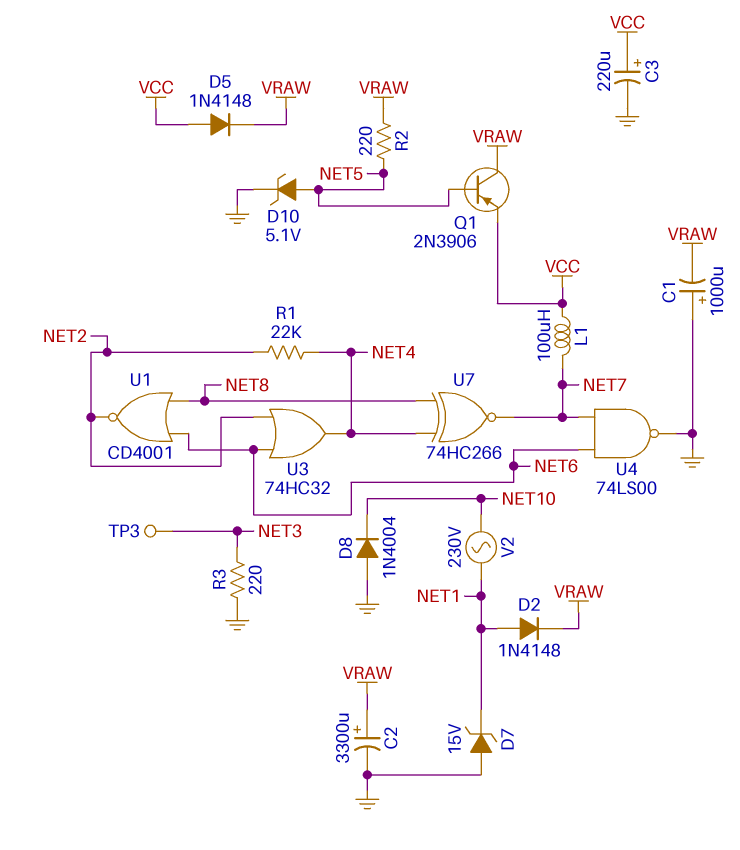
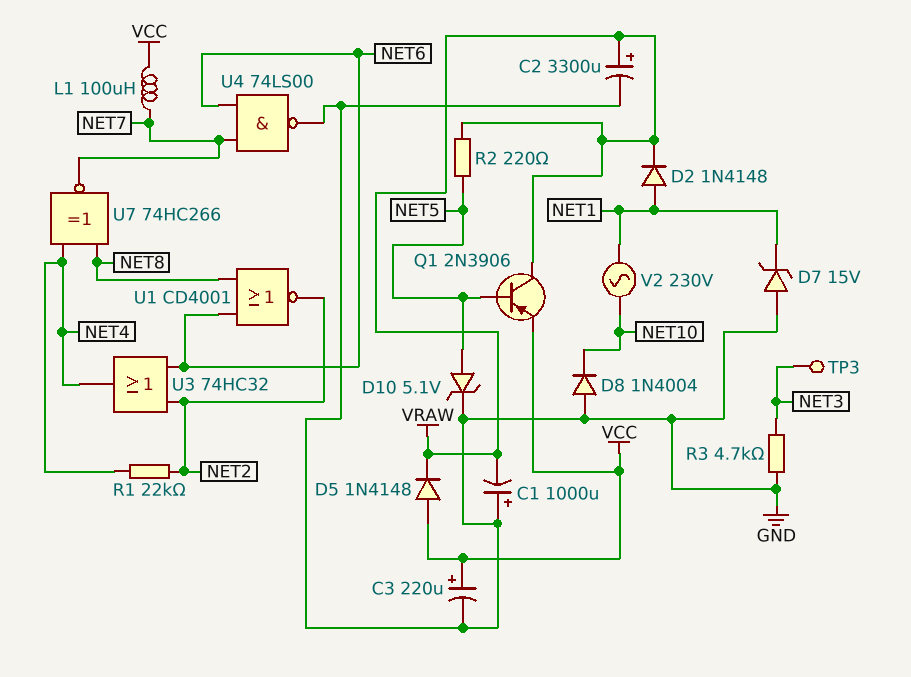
R3: 220 (GND, NET3) -> 4.7k (GND, NET3)

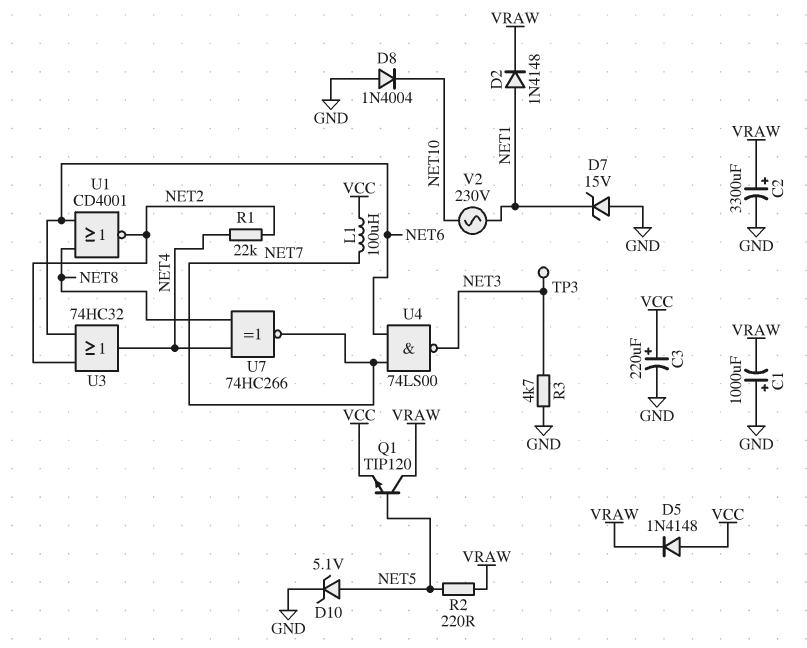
Q1: PNP 2N3906 (B NET5, C VRAW, E VCC) -> NPN TIP120 (B NET5, C VRAW, E VCC)
U4: NAND 74LS00 (in NET6, in NET7, out GND) -> NAND 74LS00 (in NET6, in NET7, out NET3)

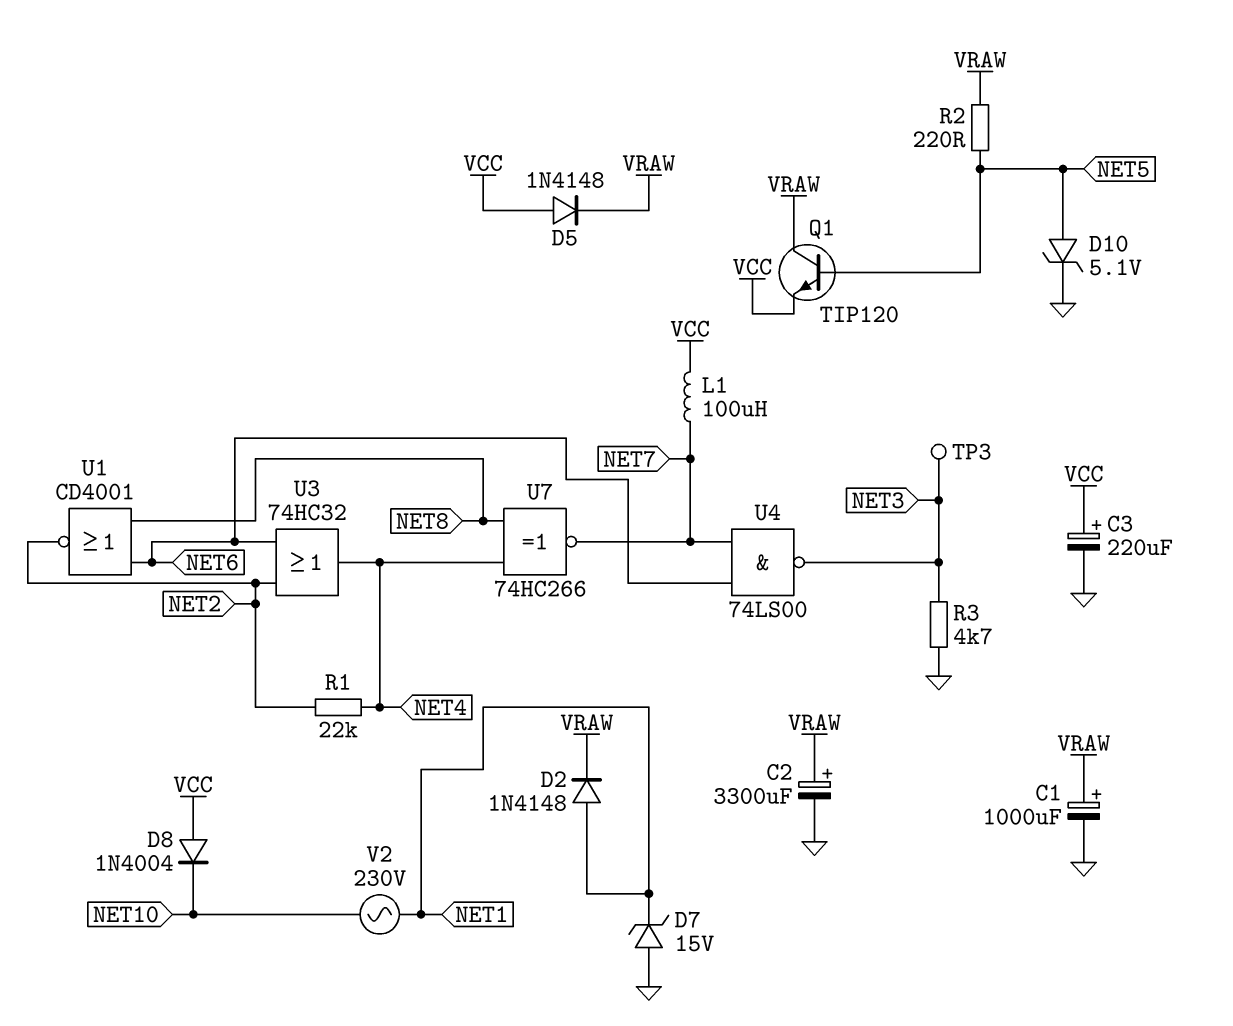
C1: 1000uF (plus GND, minus VRAW) -> 1000uF (plus VRAW, minus GND)
D8: diode 1N4004 (A GND, K NET10) -> diode 1N4004 (A VCC, K NET10)

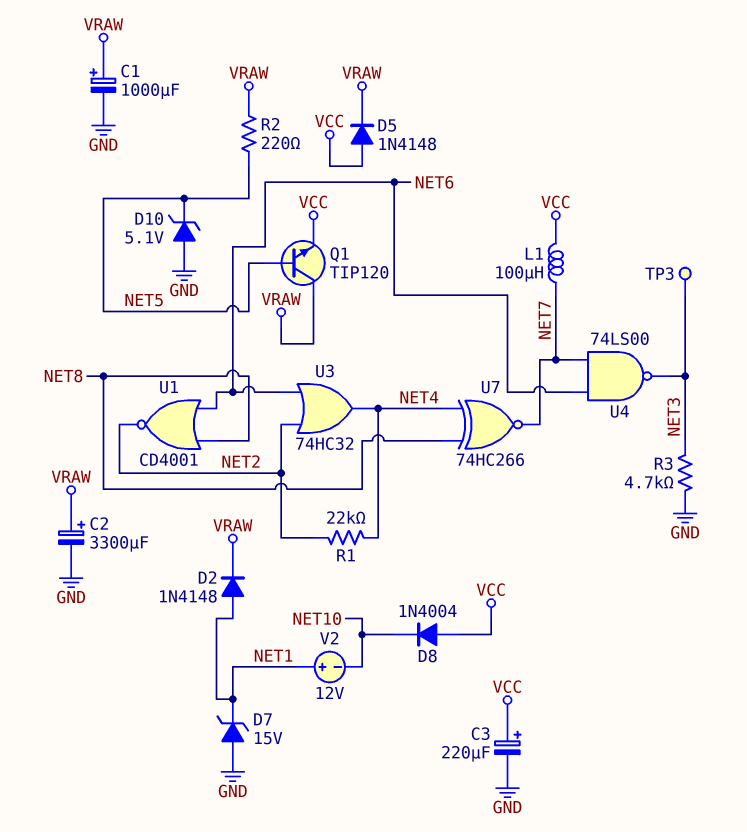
D10: zener 5.1V (A NET5, K GND) -> zener 5.1V (A GND, K NET5)
V2: AC 230V (NET1, NET10) -> 12V (plus NET1, minus NET10)

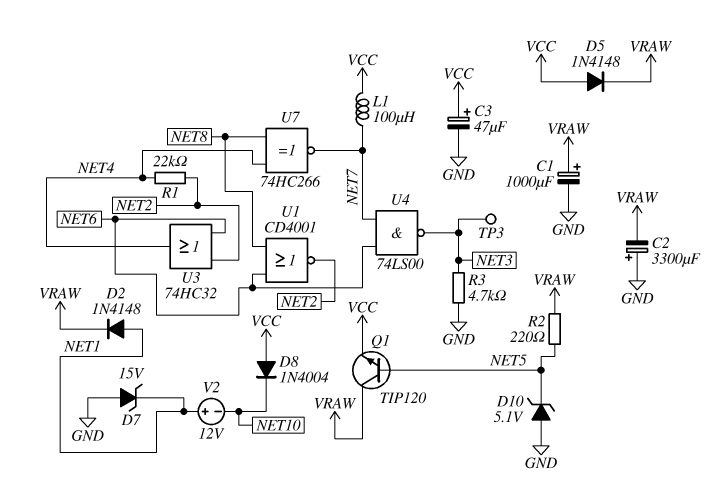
C2: 3300uF (plus VRAW, minus GND) -> 3300uF (plus GND, minus VRAW)
C3: 220uF (plus VCC, minus GND) -> 47uF (plus VCC, minus GND)

